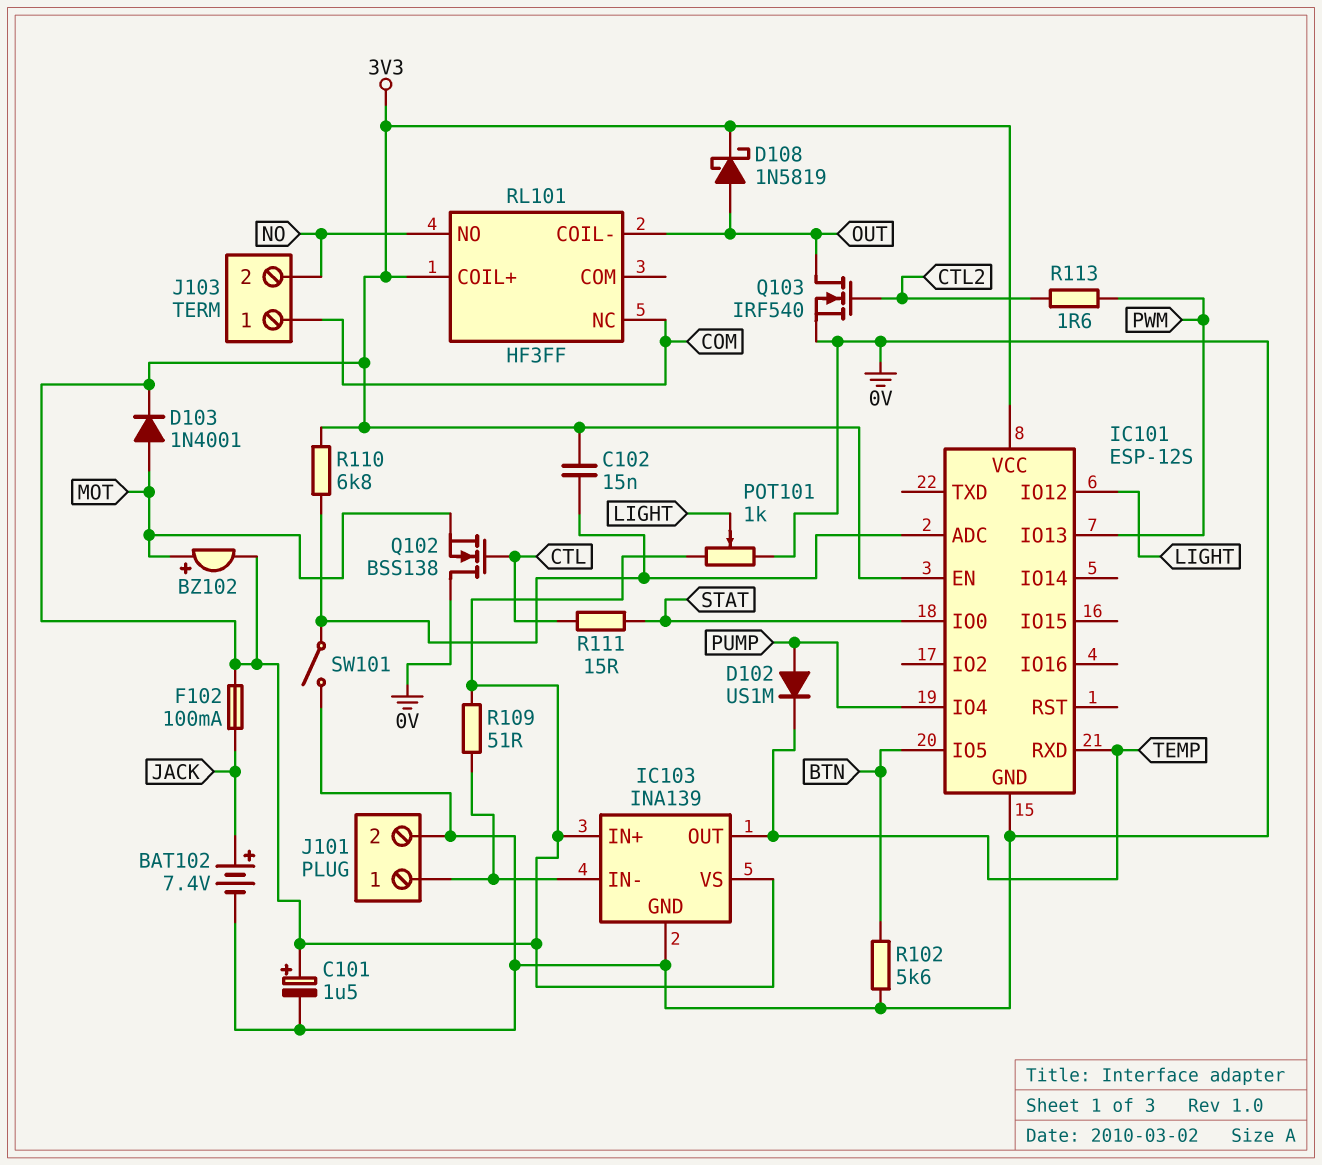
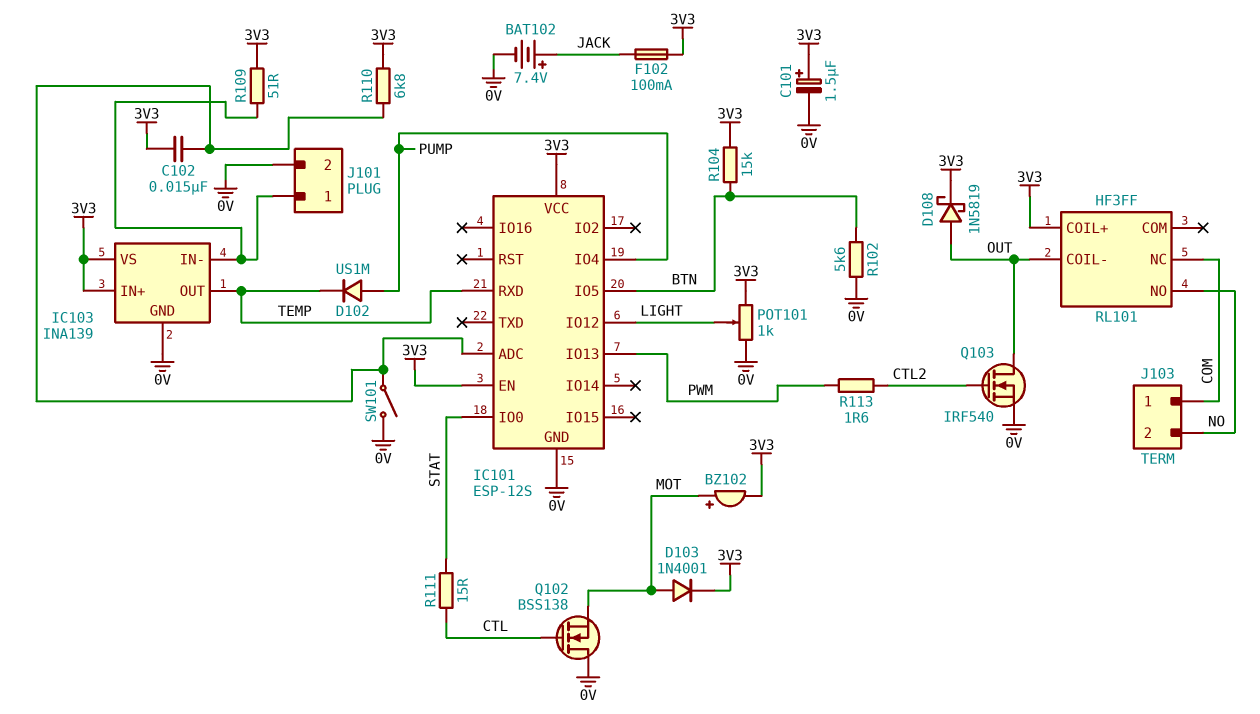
R104: none -> 15k (3V3, BTN)

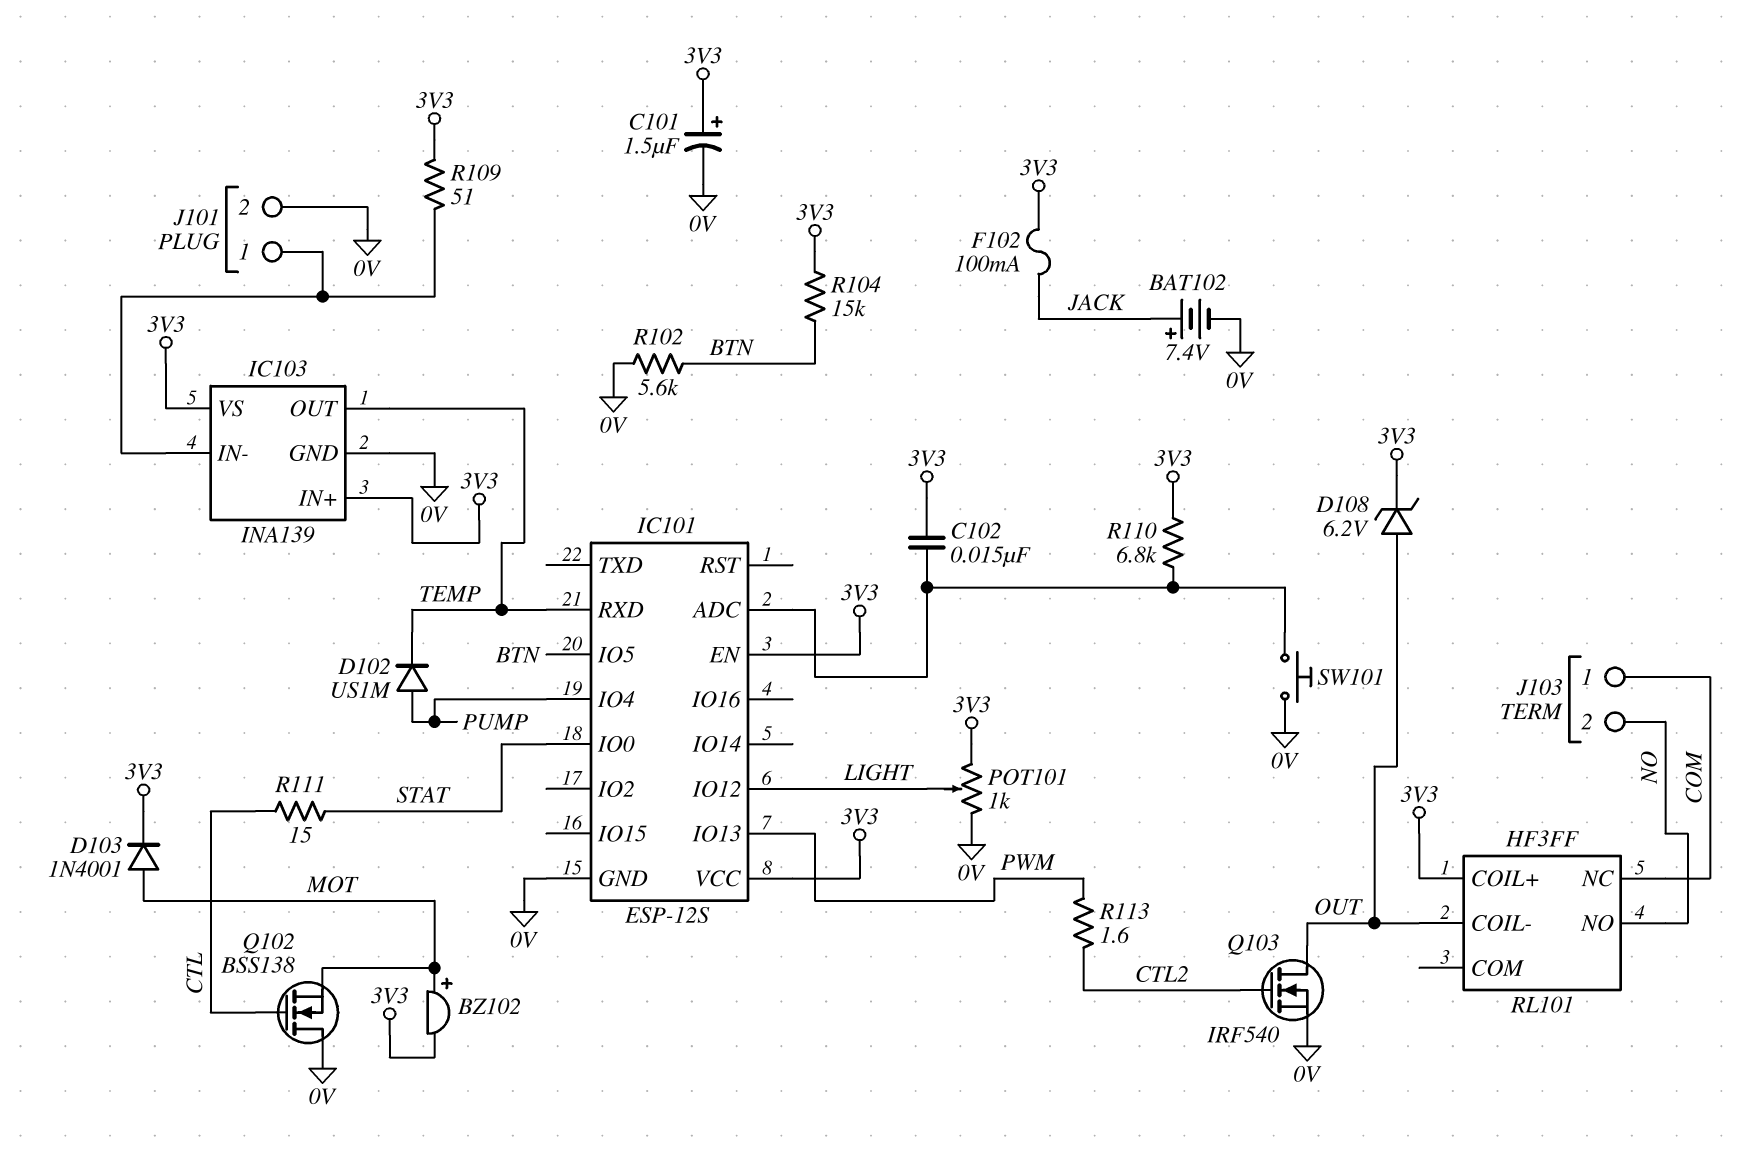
D108: schottky 1N5819 (A OUT, K 3V3) -> zener 6.2V (A OUT, K 3V3)
SW101: switch (0V, IC101/ADC) -> button (0V, IC101/ADC)

